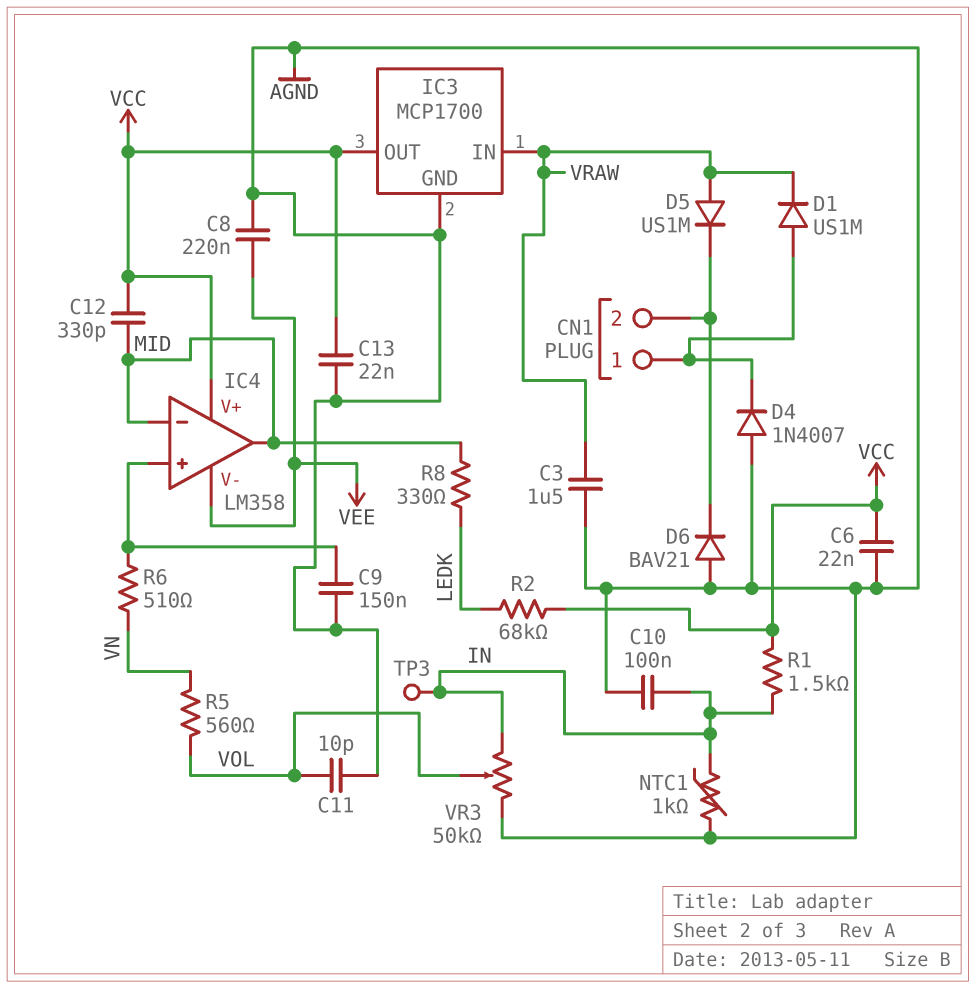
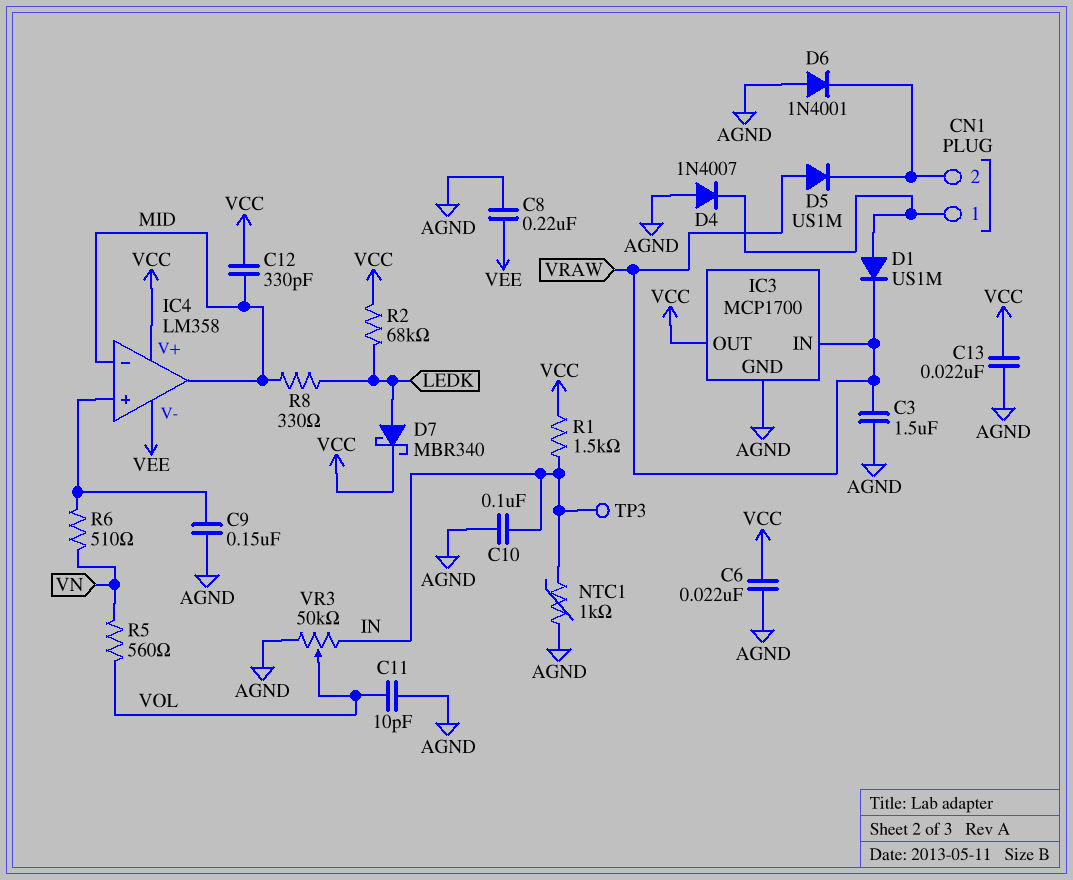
D6: diode BAV21 (A AGND, K CN1/2) -> diode 1N4001 (A AGND, K CN1/2)
D7: none -> schottky MBR340 (A LEDK, K VCC)

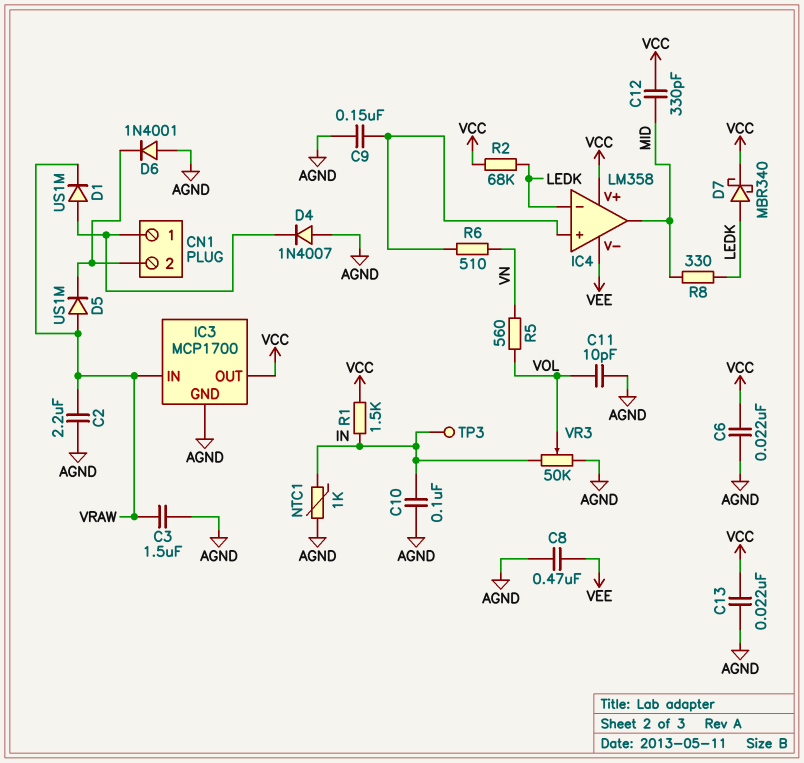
C2: none -> 2.2uF (AGND, VRAW)
C8: 220nF (AGND, VEE) -> 470nF (AGND, VEE)
IC4 pin in-: MID -> LEDK

